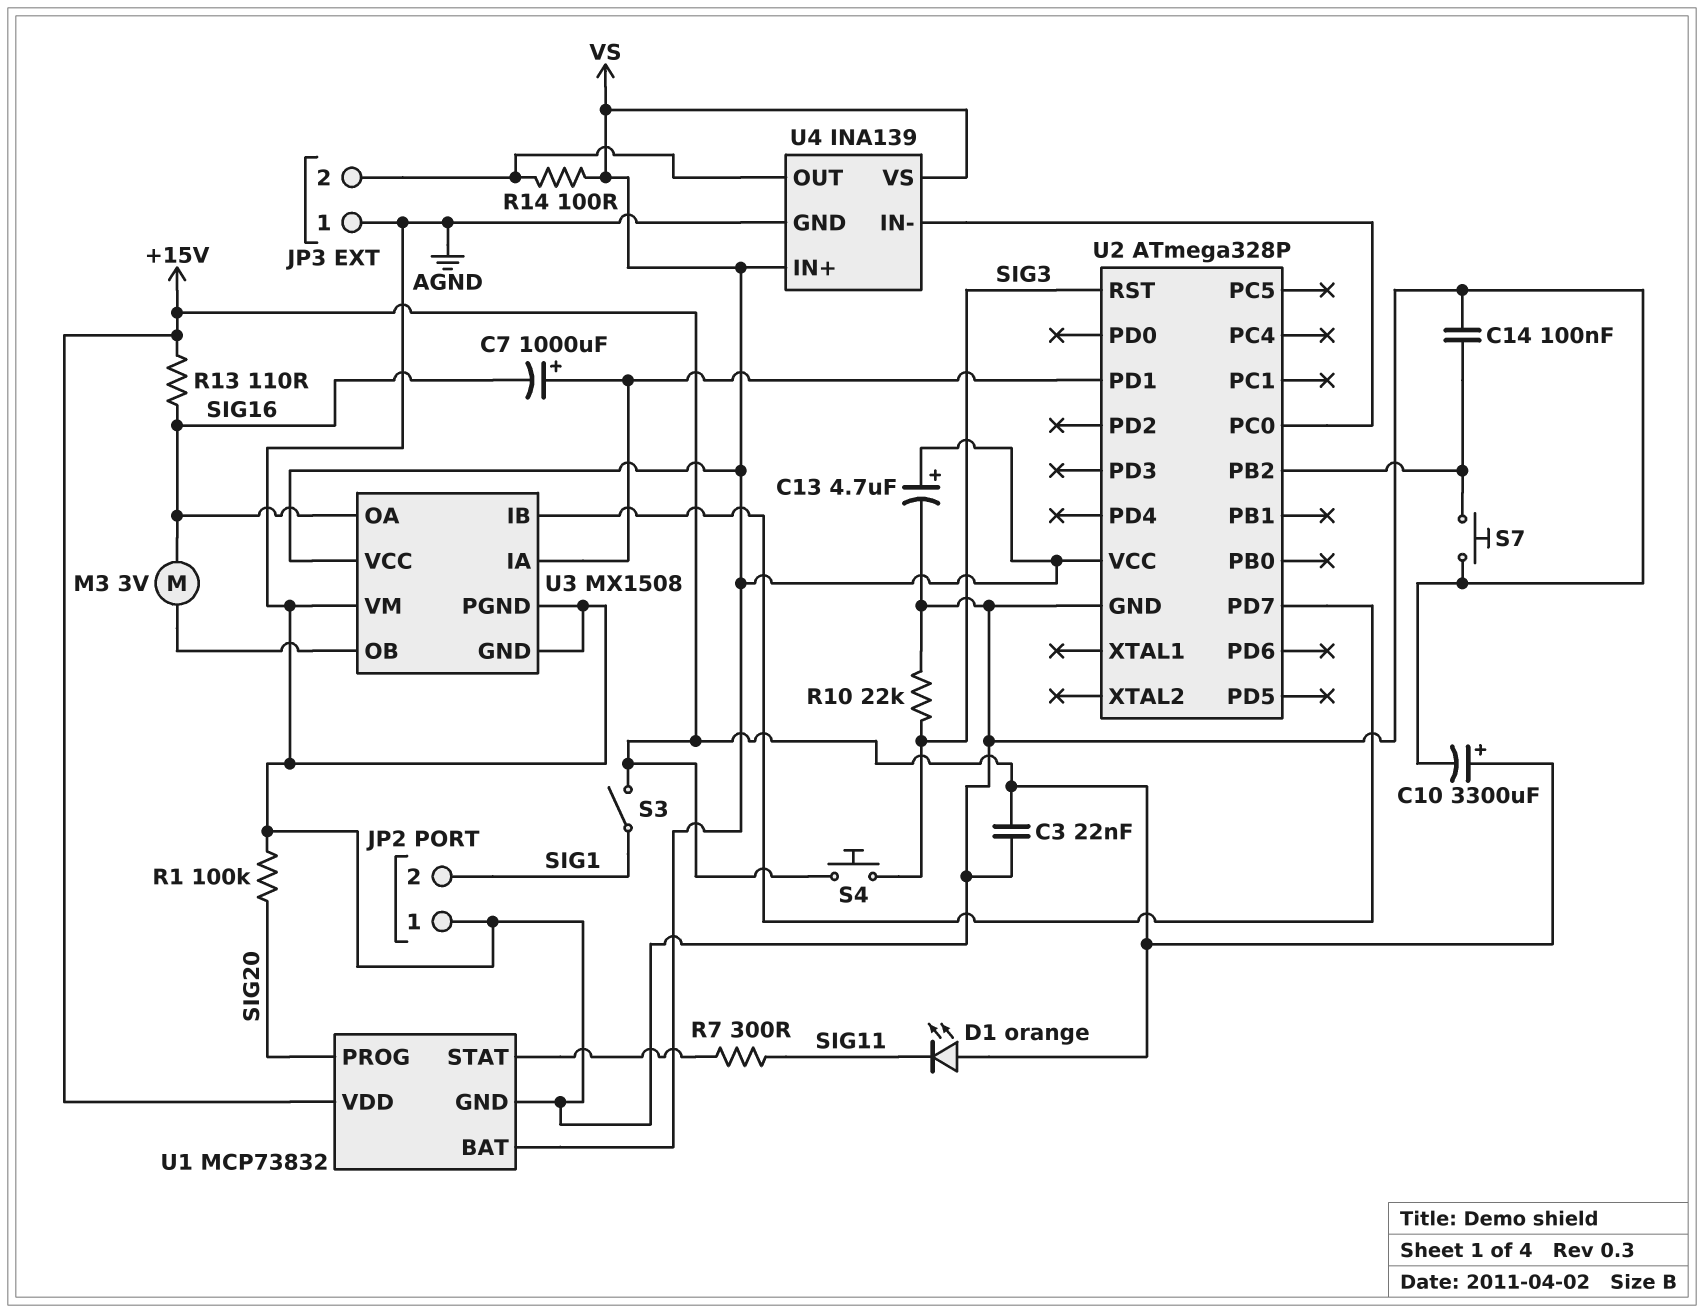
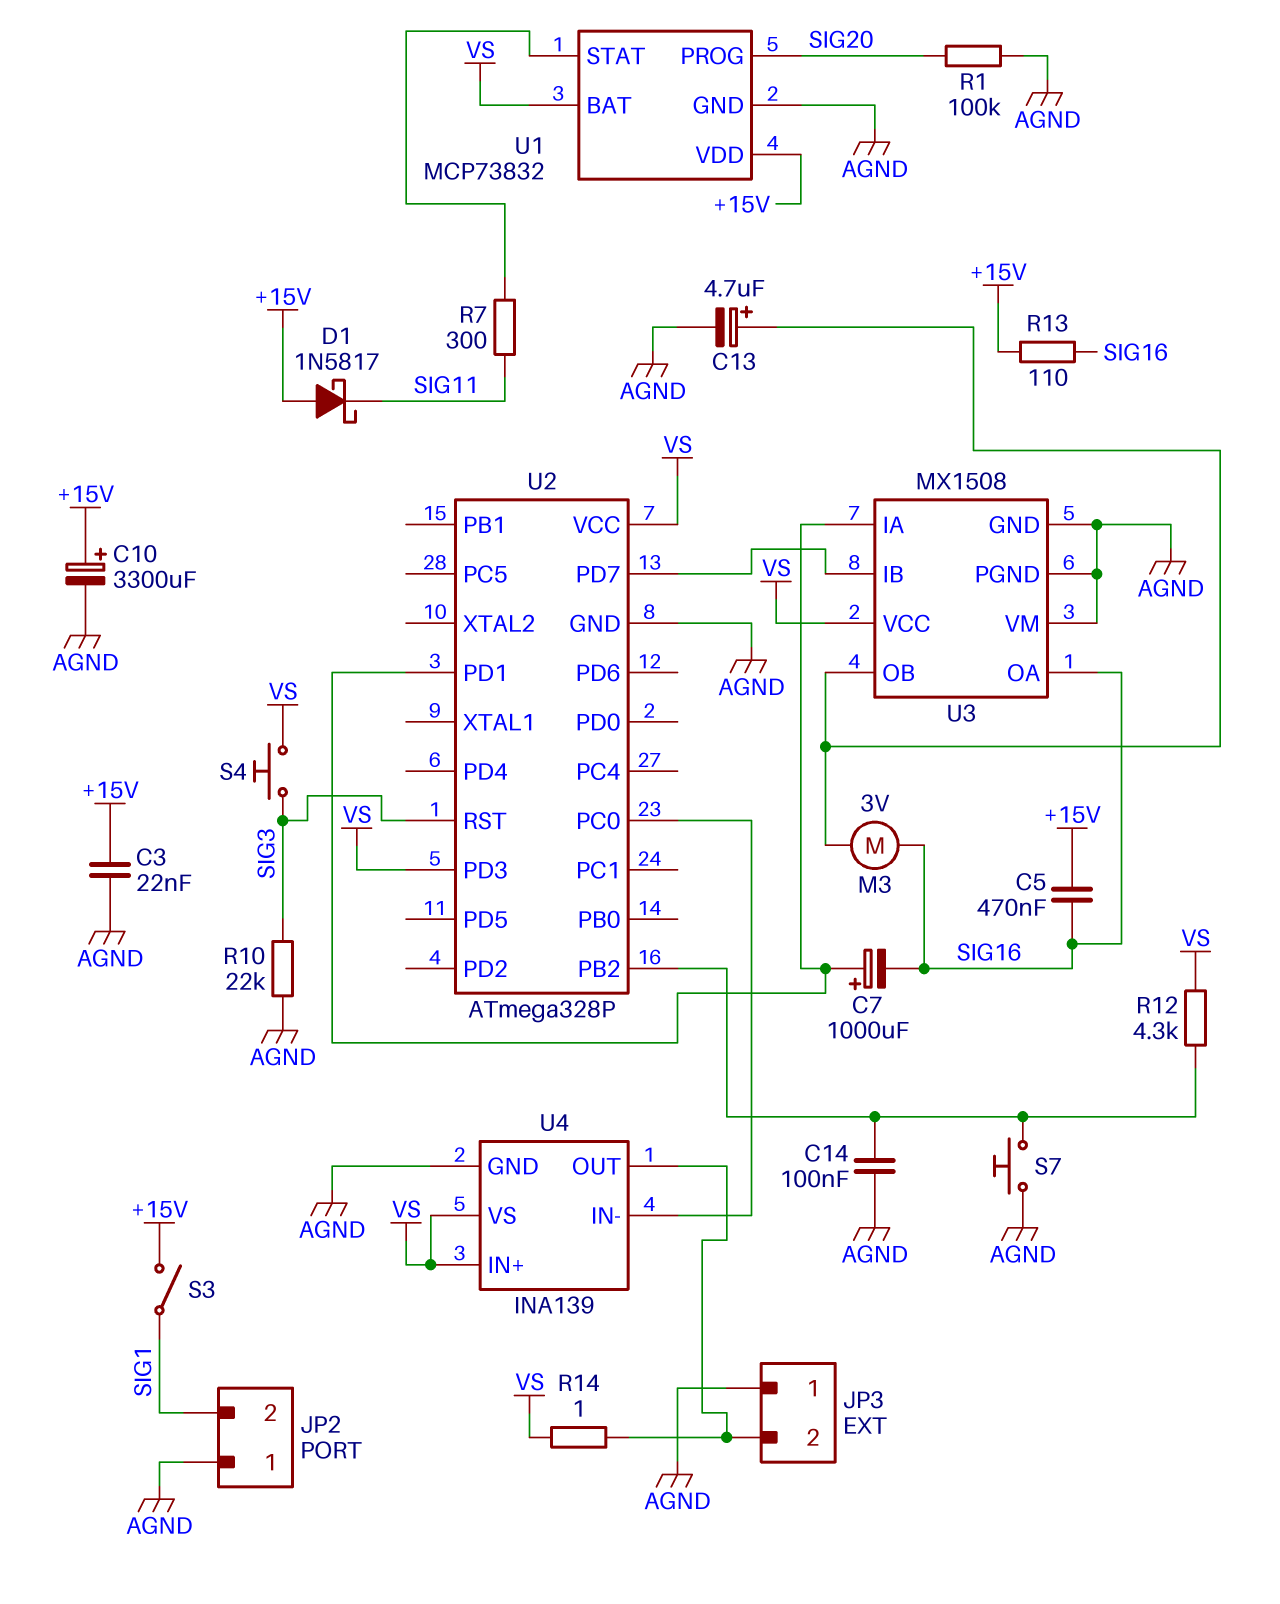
C5: none -> 470nF (+15V, SIG16)
C13: 4.7uF (plus VS, minus AGND) -> 4.7uF (plus U3/OB, minus AGND)
D1: LED orange (A +15V, K SIG11) -> schottky 1N5817 (A +15V, K SIG11)
R12: none -> 4.3k (U2/PB2, VS)
R14: 100 (JP3/2, VS) -> 1 (JP3/2, VS)
S4: button (+15V, SIG3) -> button (SIG3, VS)
U2 pin PD3: none -> VS

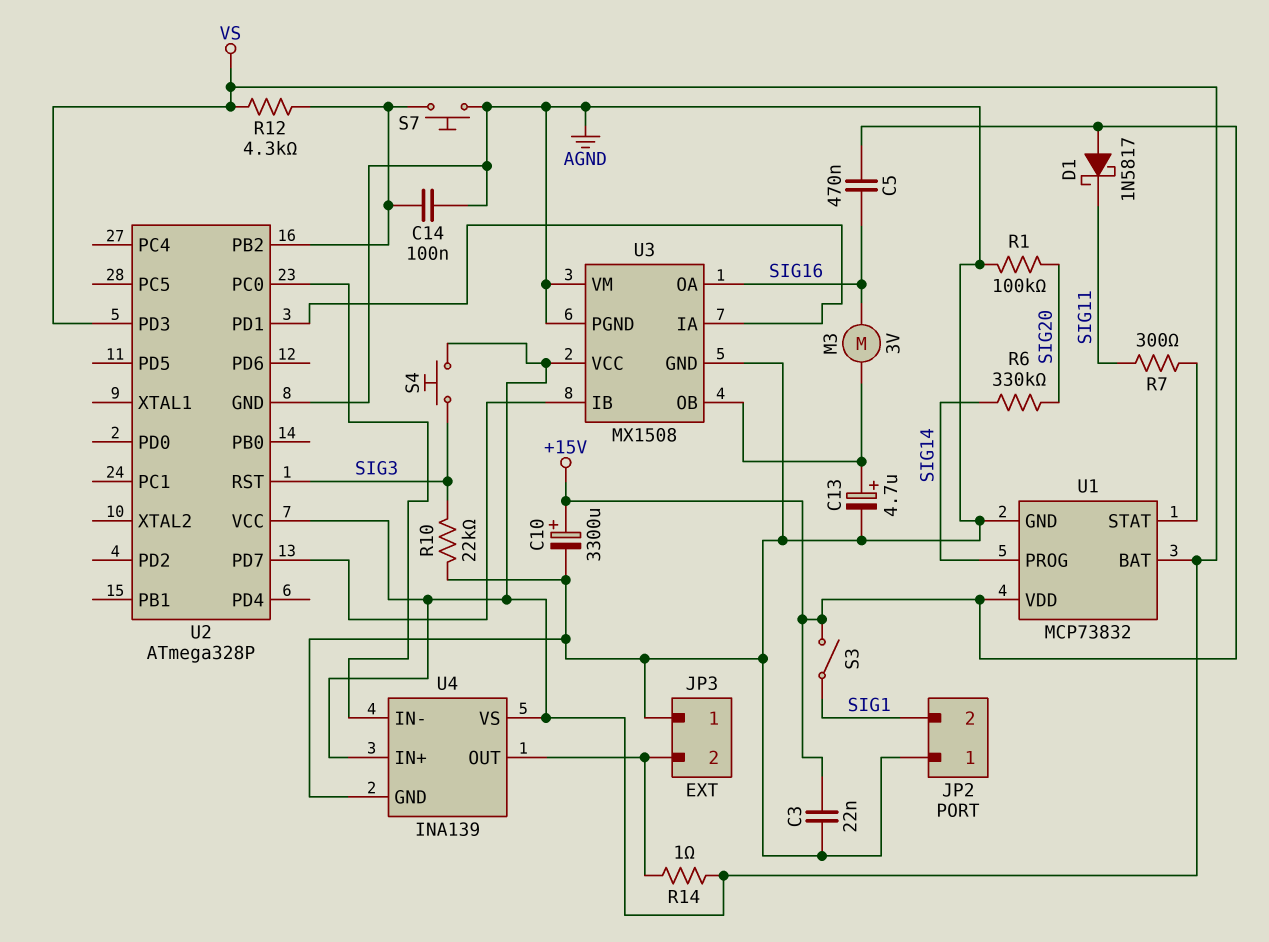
C7: 1000uF (plus U2/PD1, minus SIG16) -> none
R6: none -> 330k (SIG14, SIG20)
R13: 110 (+15V, SIG16) -> none
U1 pin PROG: SIG20 -> SIG14

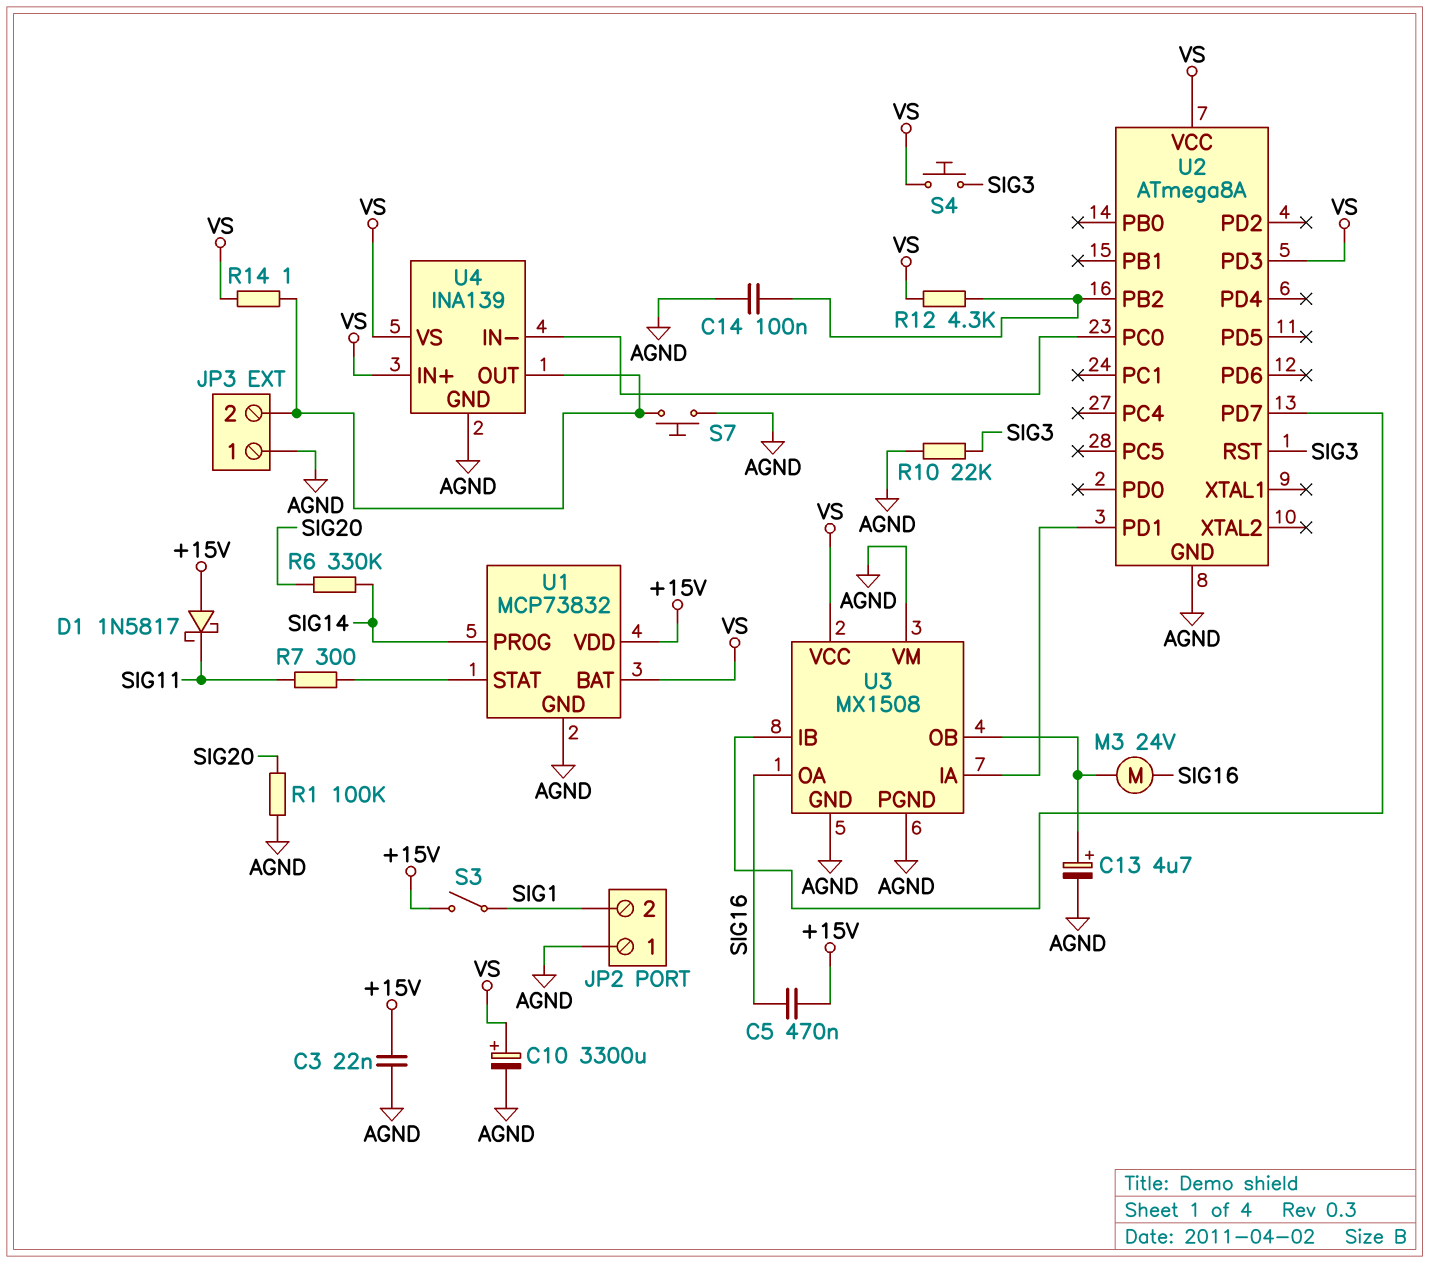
C10: 3300uF (plus +15V, minus AGND) -> 3300uF (plus VS, minus AGND)
M3: motor 3V (SIG16, U3/OB) -> motor 24V (SIG16, U3/OB)
S7: button (AGND, U2/PB2) -> button (AGND, JP3/2)
U2: ATmega328P -> ATmega8A

